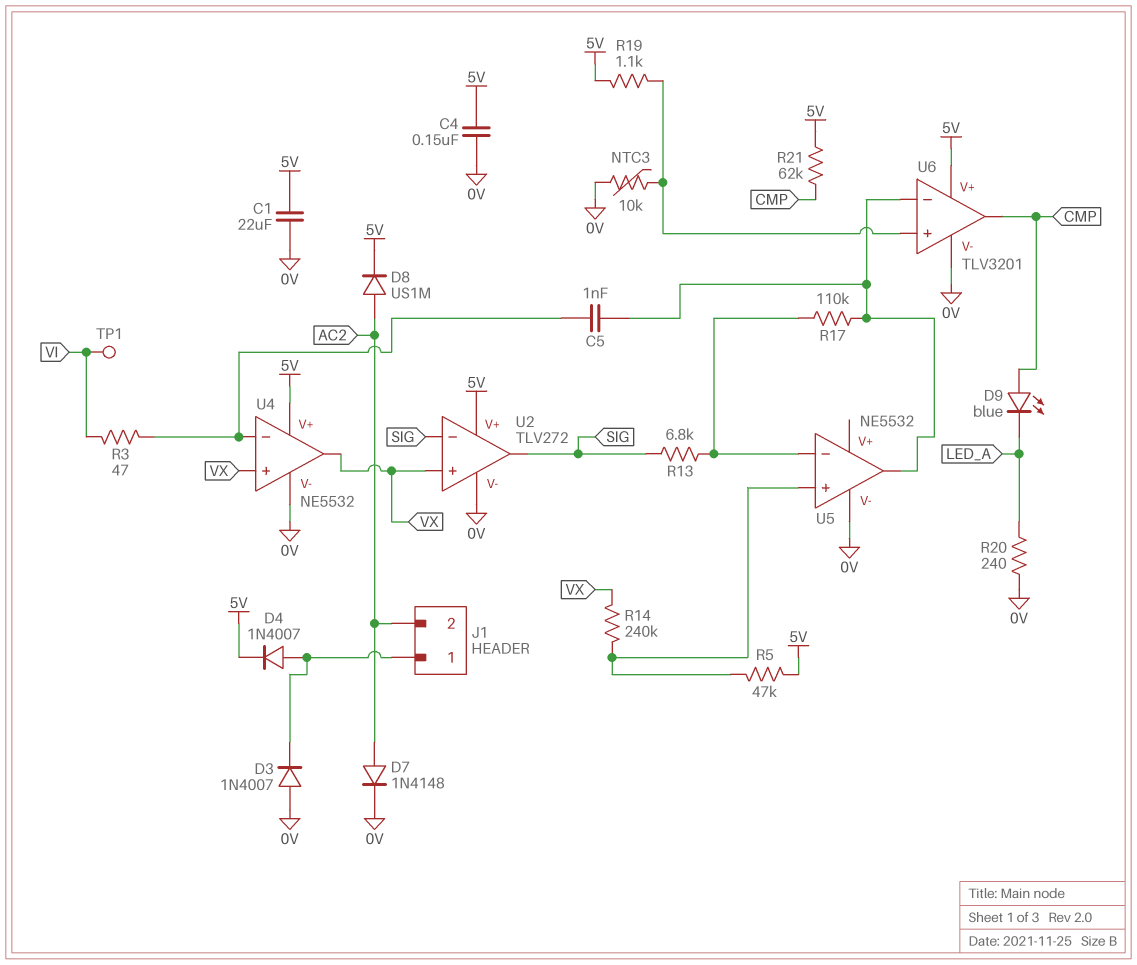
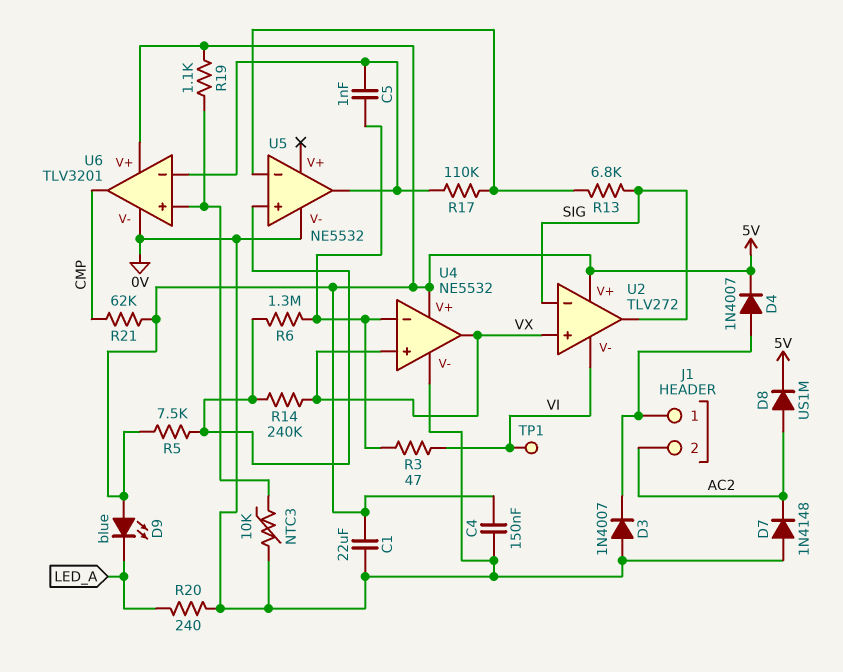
D7: diode 1N4148 (A AC2, K 0V) -> diode 1N4148 (A 0V, K AC2)
D9: LED blue (A CMP, K LED_A) -> LED blue (A 5V, K LED_A)
R5: 47k (5V, U5/in+) -> 7.5k (5V, U5/in+)
R6: none -> 1.3M (U4/in-, U5/in+)
U2 pin V-: 0V -> VI

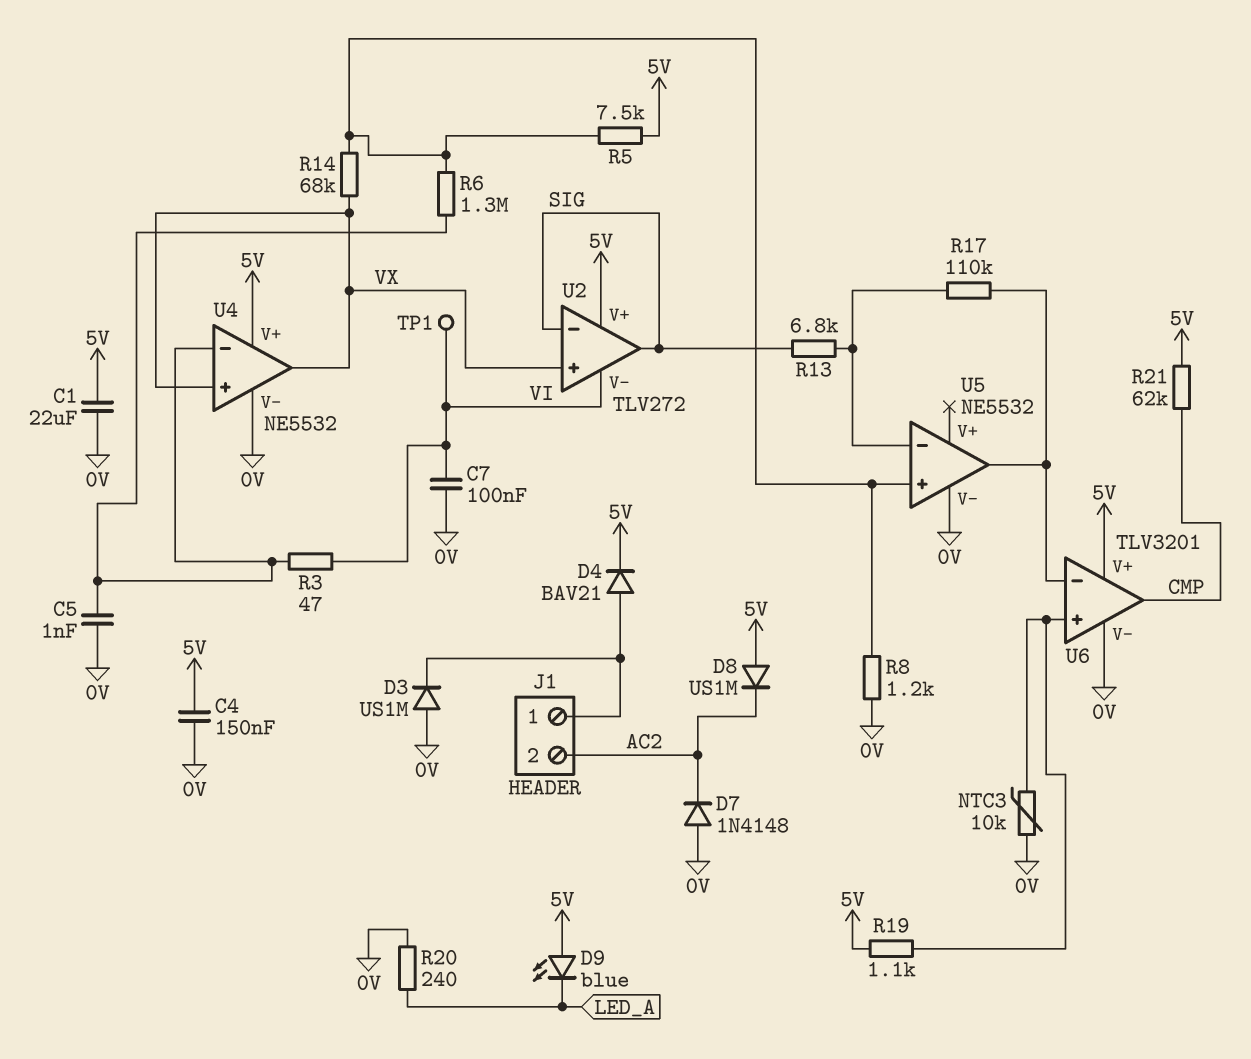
C5: 1nF (U4/in-, U5/out) -> 1nF (0V, U4/in-)
C7: none -> 100nF (0V, VI)
D3: diode 1N4007 (A 0V, K J1/1) -> diode US1M (A 0V, K J1/1)
D4: diode 1N4007 (A J1/1, K 5V) -> diode BAV21 (A J1/1, K 5V)
D8: diode US1M (A AC2, K 5V) -> diode US1M (A 5V, K AC2)
R8: none -> 1.2k (0V, U5/in+)
R14: 240k (U5/in+, VX) -> 68k (U5/in+, VX)

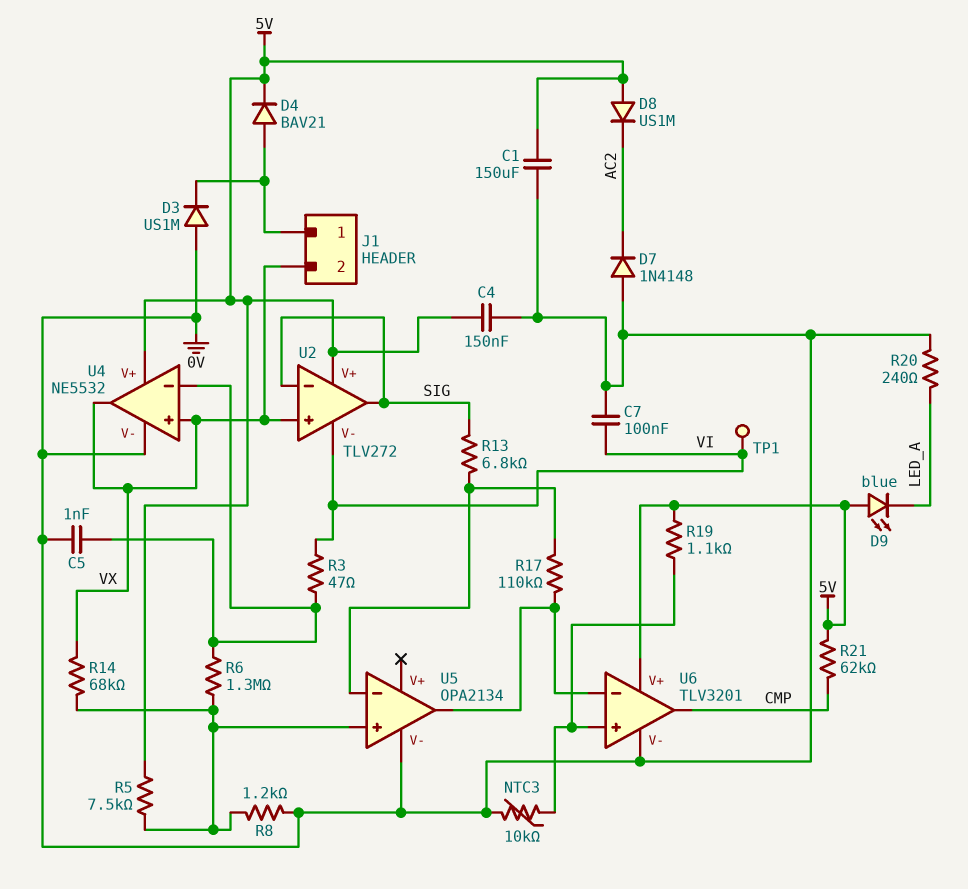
C1: 22uF (0V, 5V) -> 150uF (0V, 5V)
J1 pin 2: AC2 -> VX
U5: NE5532 -> OPA2134

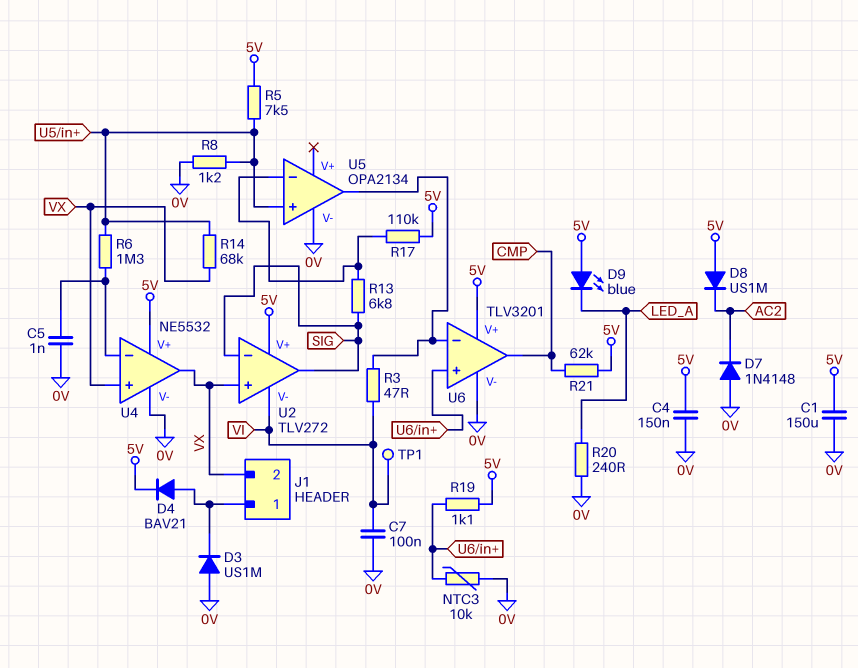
R3: 47 (U4/in-, VI) -> 47 (U5/out, VI)
R17: 110k (U5/in-, U5/out) -> 110k (5V, U5/in-)

